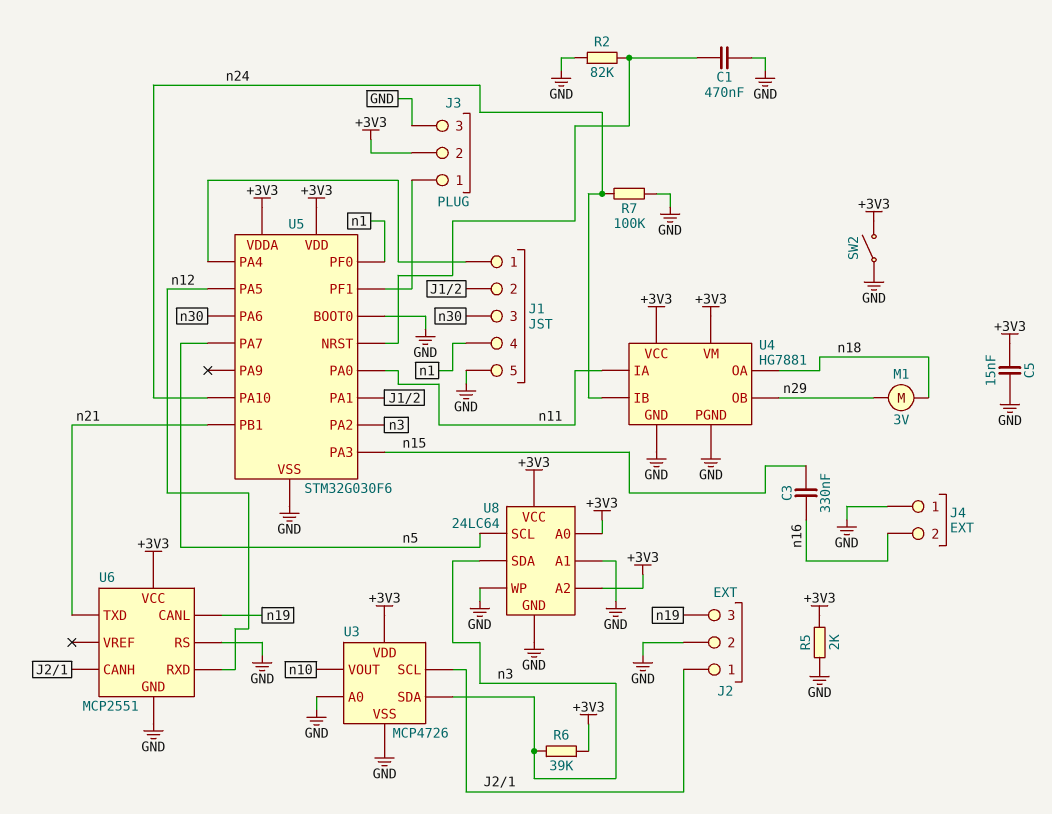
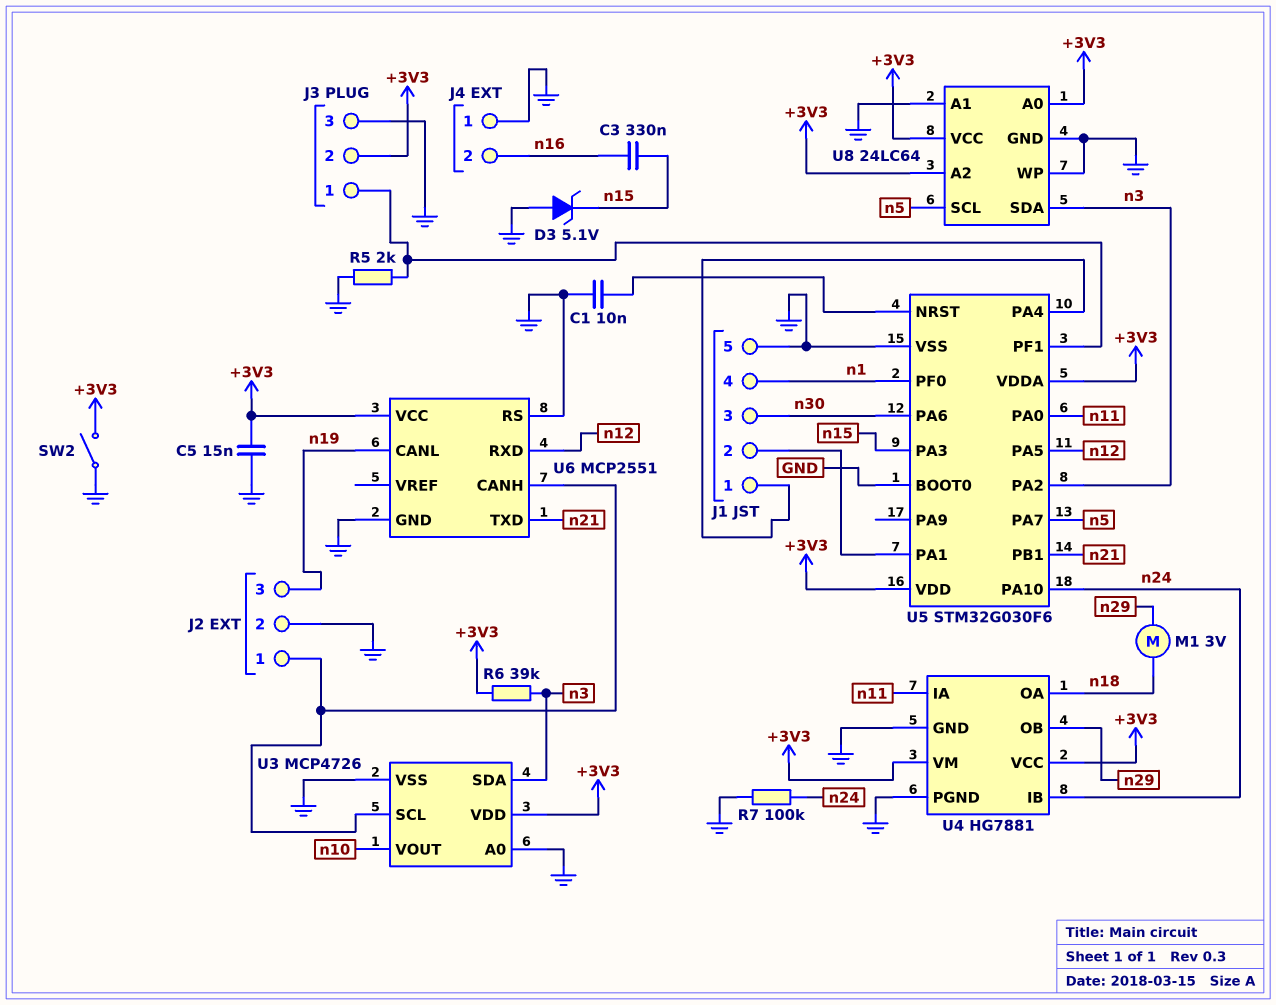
C1: 470nF (GND, U5/NRST) -> 10nF (GND, U5/NRST)
D3: none -> zener 5.1V (A GND, K n15)
R2: 82k (GND, U5/NRST) -> none
R5: 2k (+3V3, GND) -> 2k (GND, J3/1)

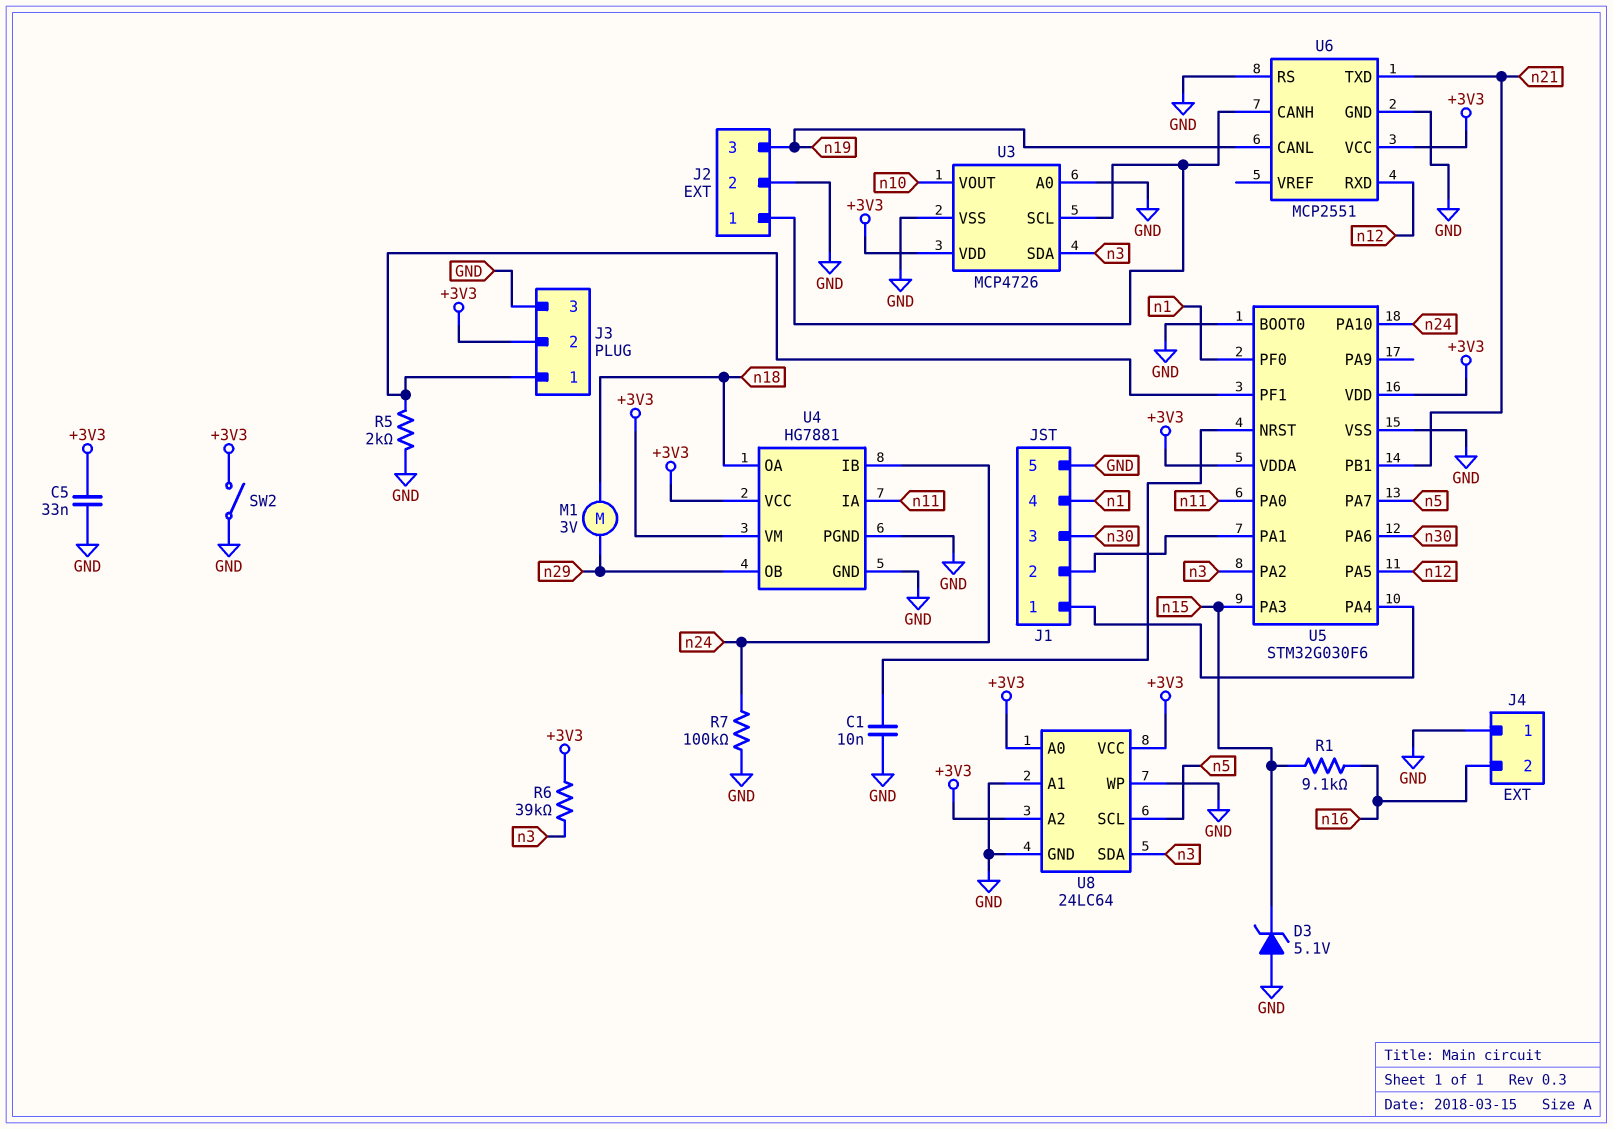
C3: 330nF (n15, n16) -> none
C5: 15nF (+3V3, GND) -> 33nF (+3V3, GND)
R1: none -> 9.1k (n15, n16)

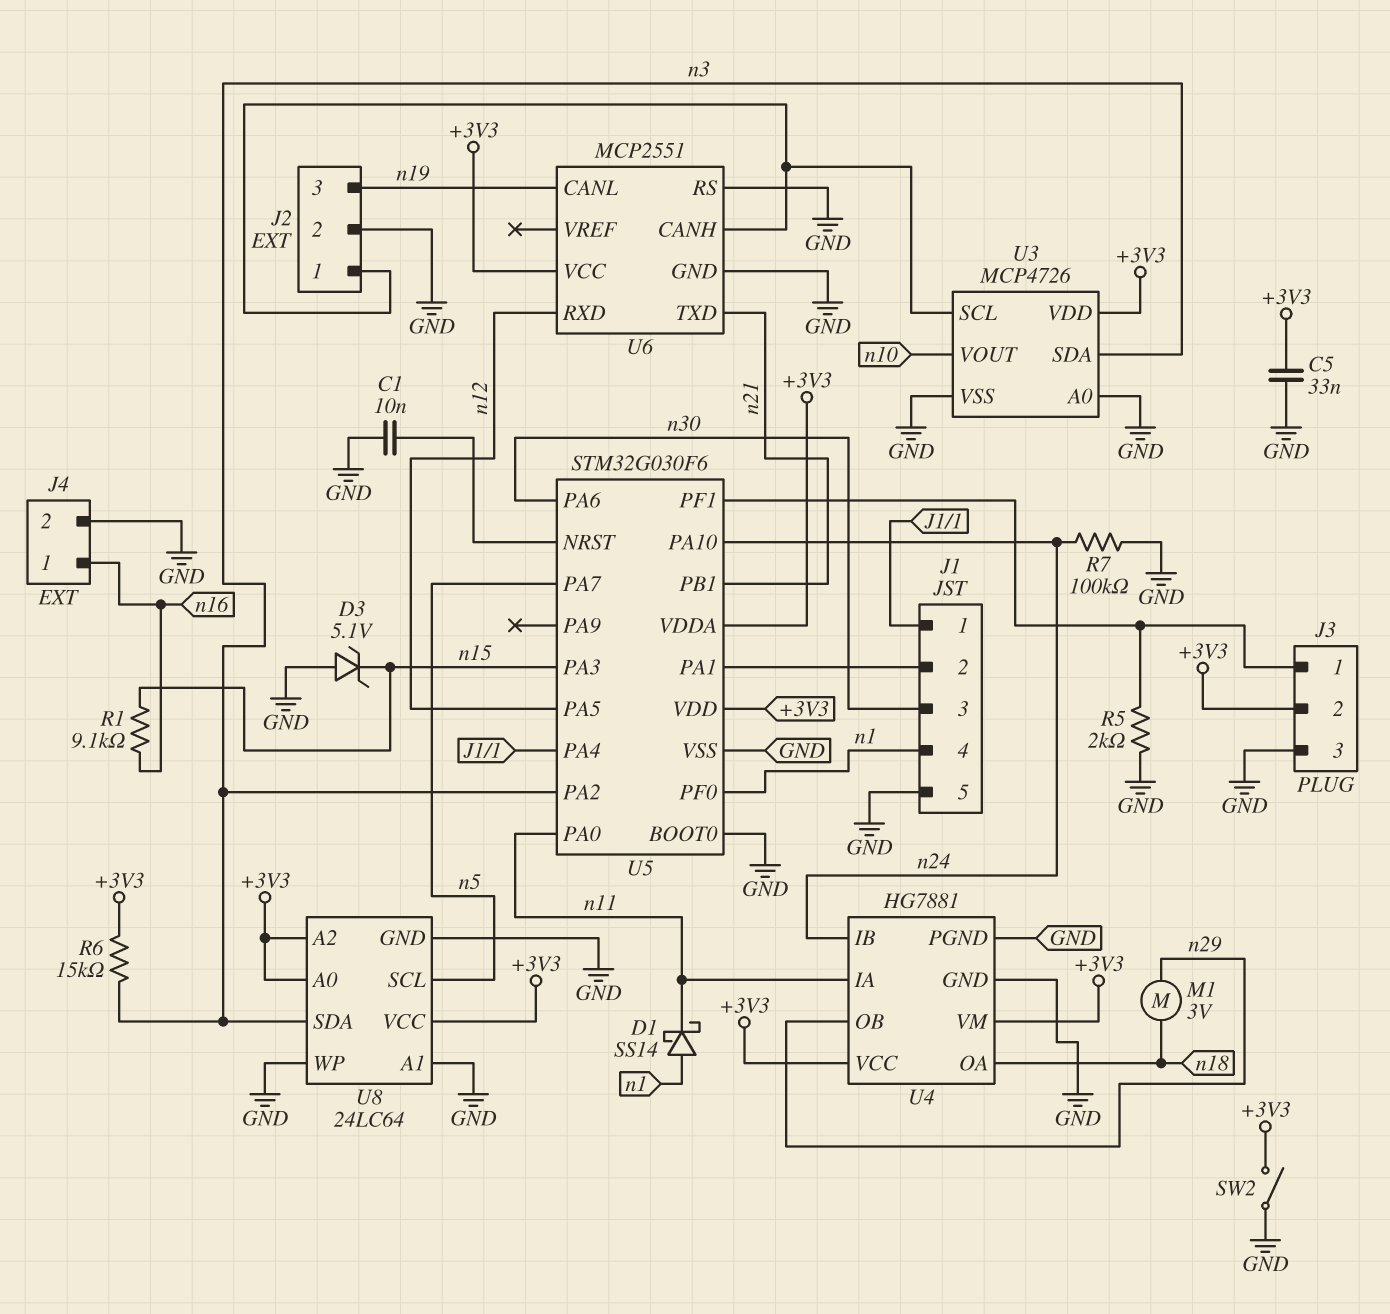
D1: none -> schottky SS14 (A n1, K n11)
J4 pin 1: GND -> n16
J4 pin 2: n16 -> GND
R6: 39k (+3V3, n3) -> 15k (+3V3, n3)

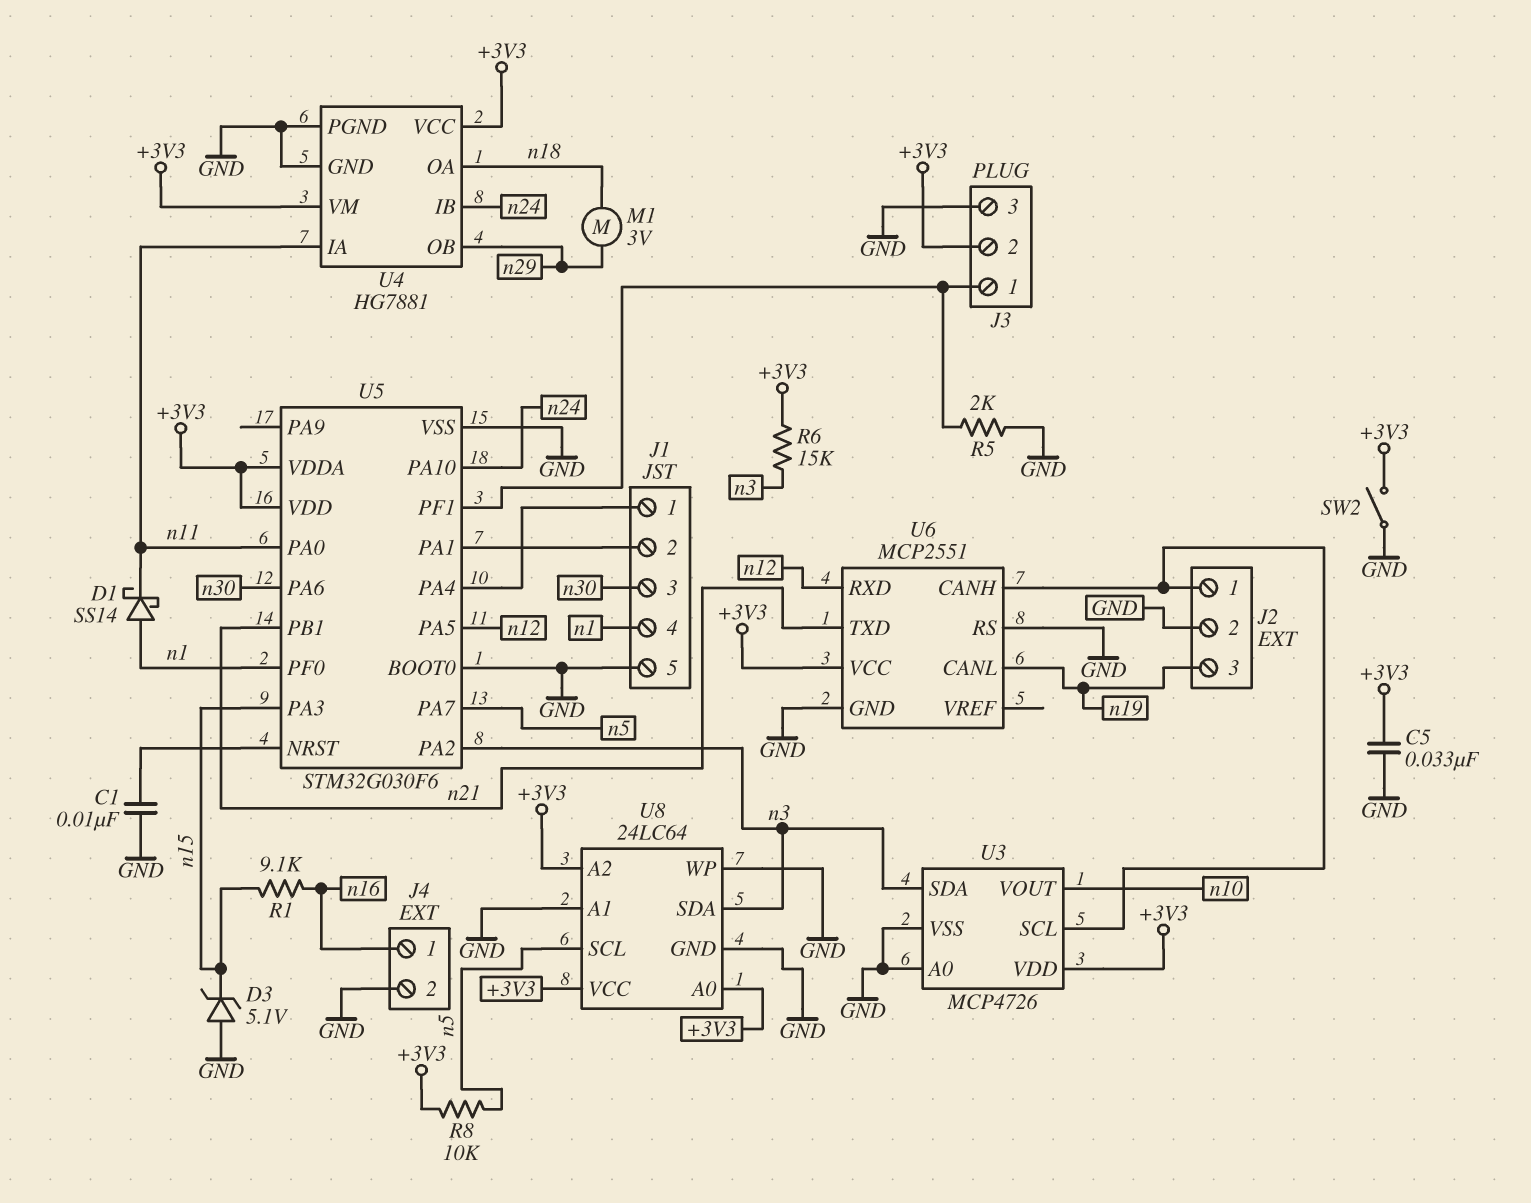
R7: 100k (GND, n24) -> none
R8: none -> 10k (+3V3, n5)

